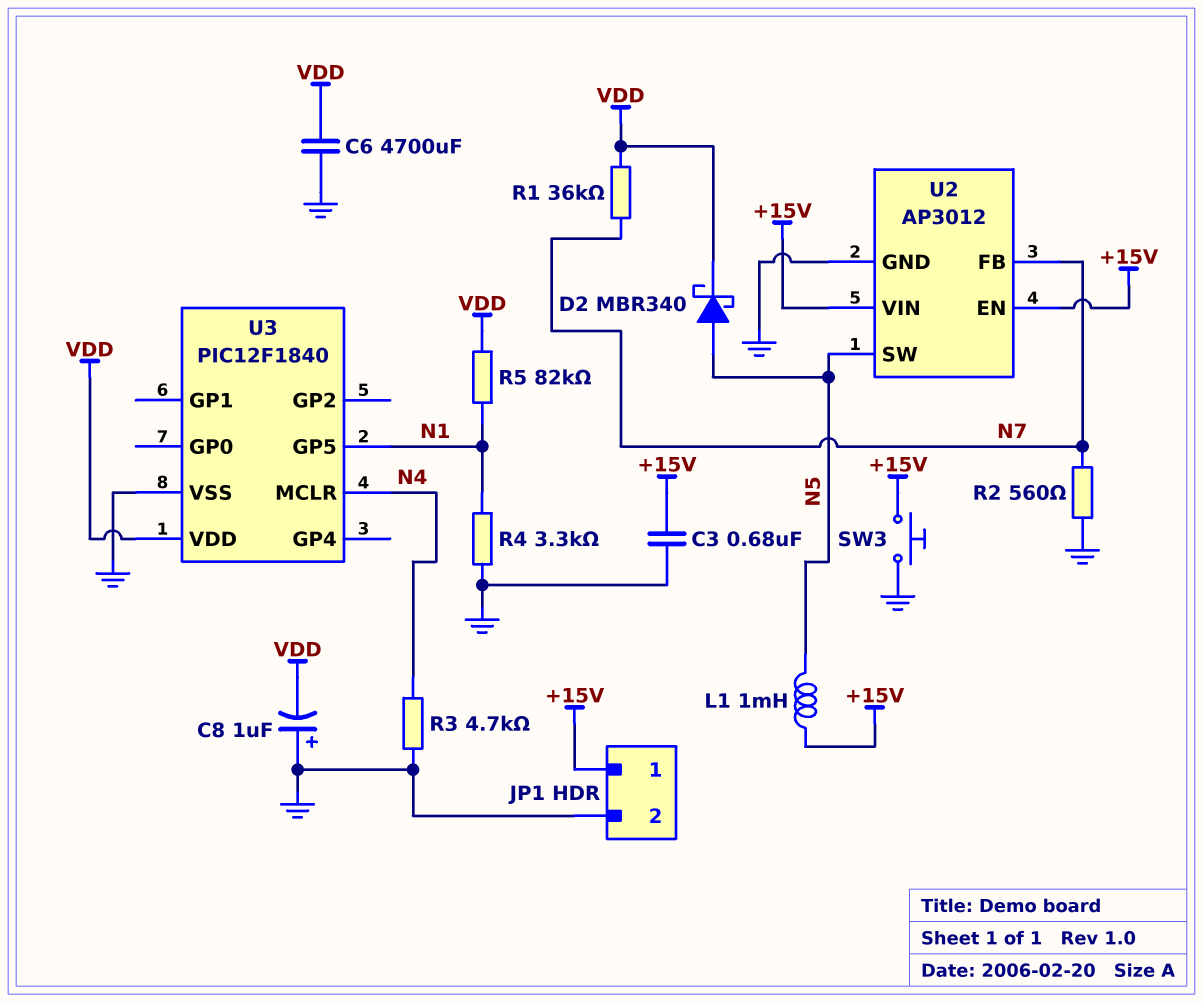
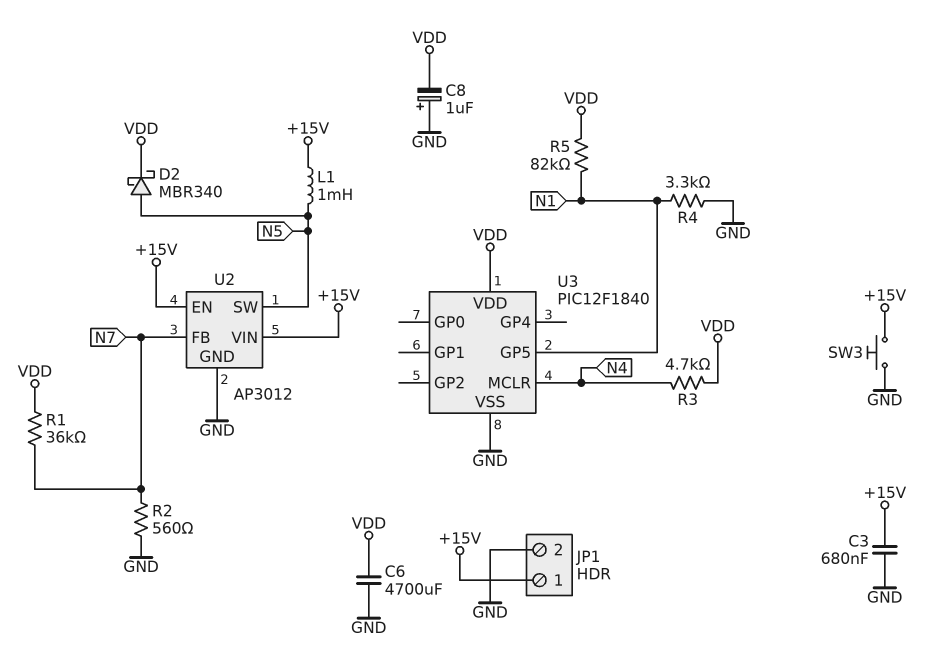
R3: 4.7k (GND, N4) -> 4.7k (N4, VDD)

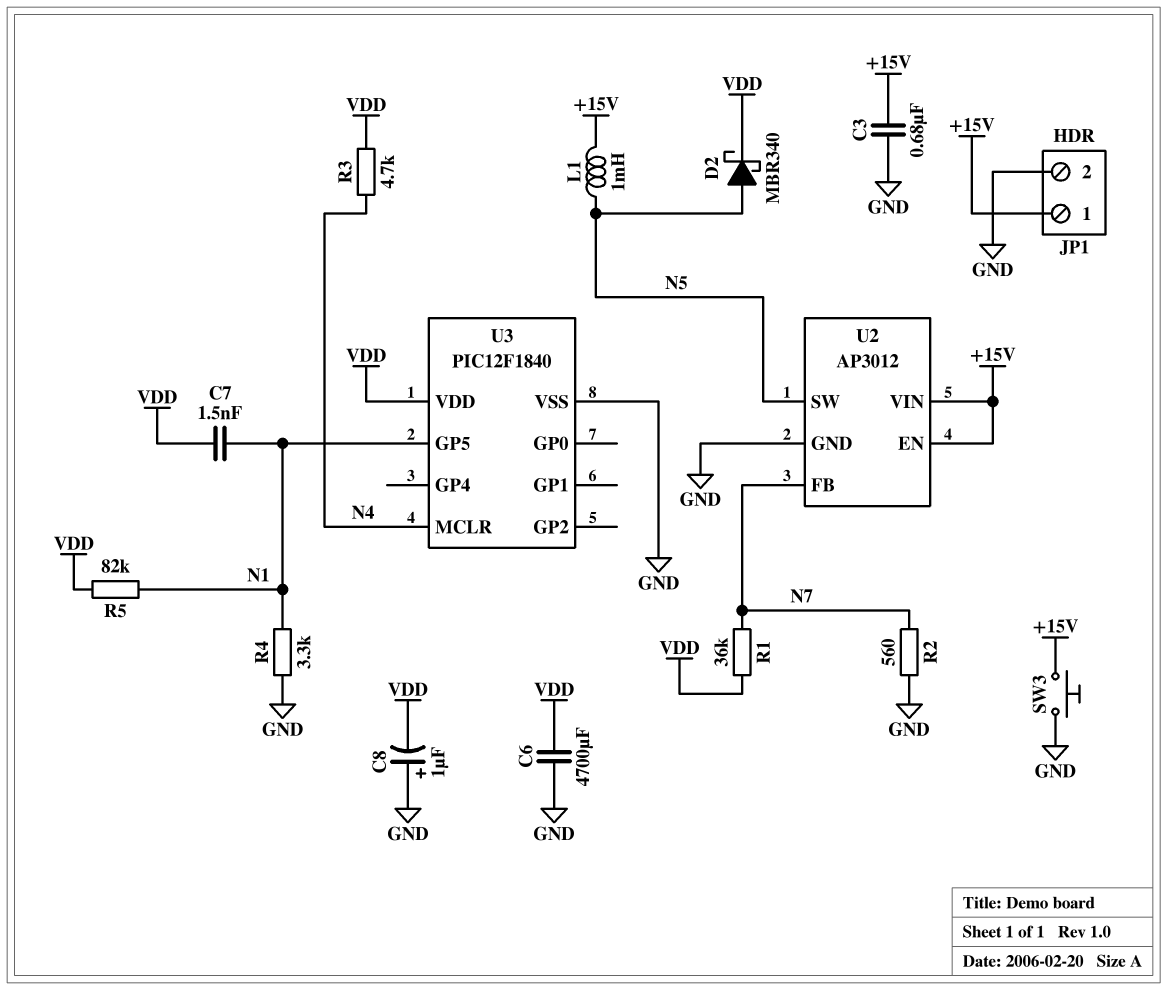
C7: none -> 1.5nF (N1, VDD)

